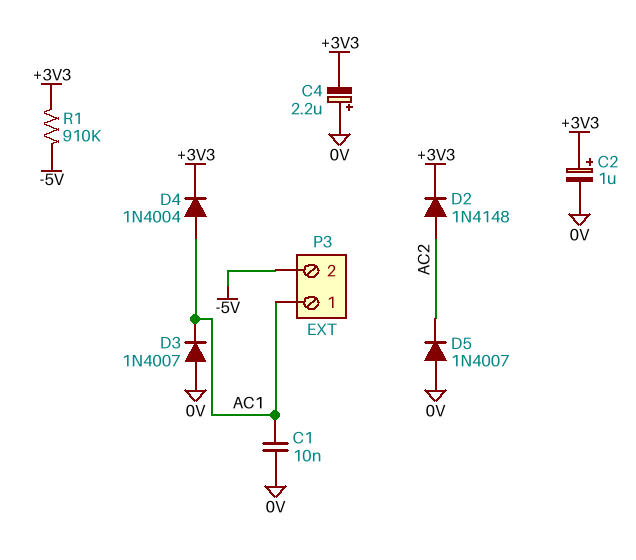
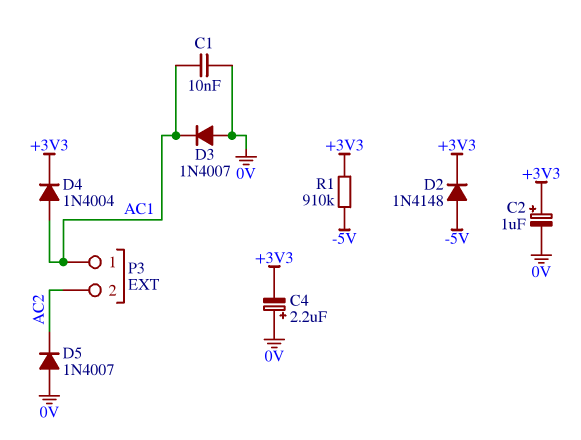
D2: diode 1N4148 (A AC2, K +3V3) -> diode 1N4148 (A -5V, K +3V3)
P3 pin 2: -5V -> AC2

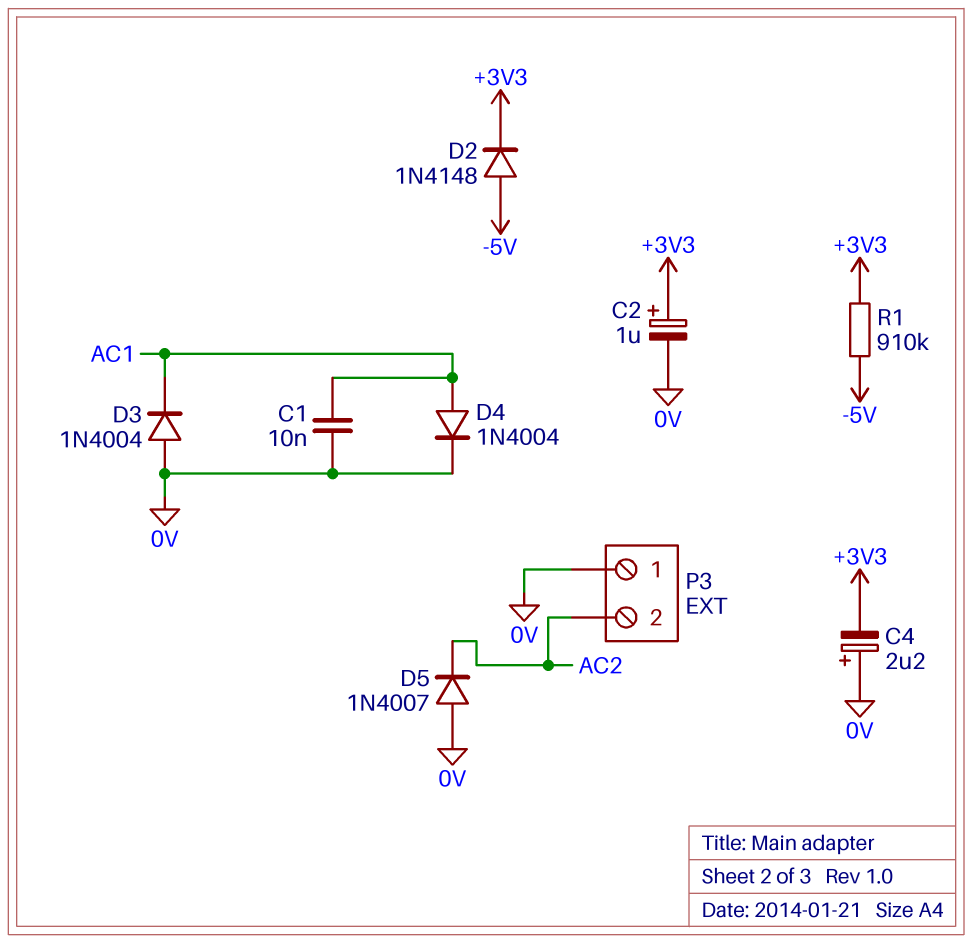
D3: diode 1N4007 (A 0V, K AC1) -> diode 1N4004 (A 0V, K AC1)
D4: diode 1N4004 (A AC1, K +3V3) -> diode 1N4004 (A AC1, K 0V)
P3 pin 1: AC1 -> 0V

